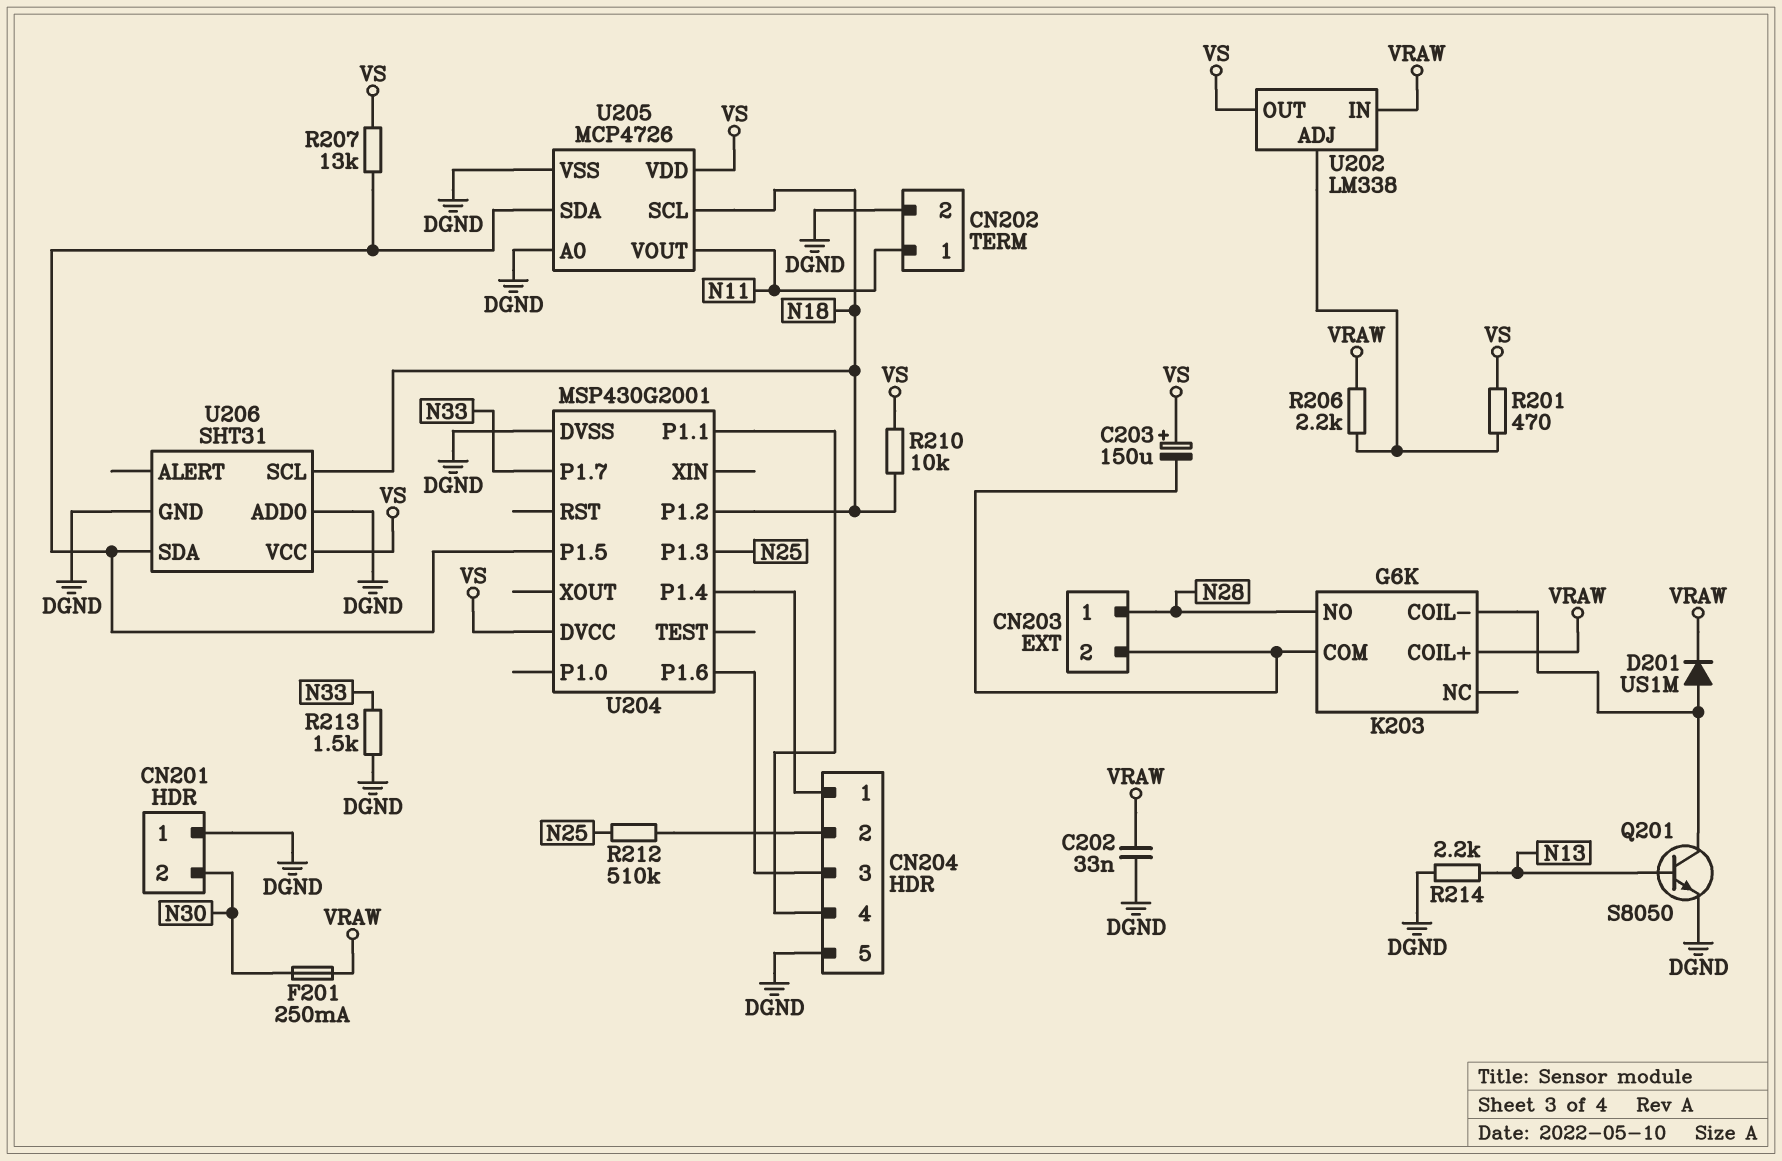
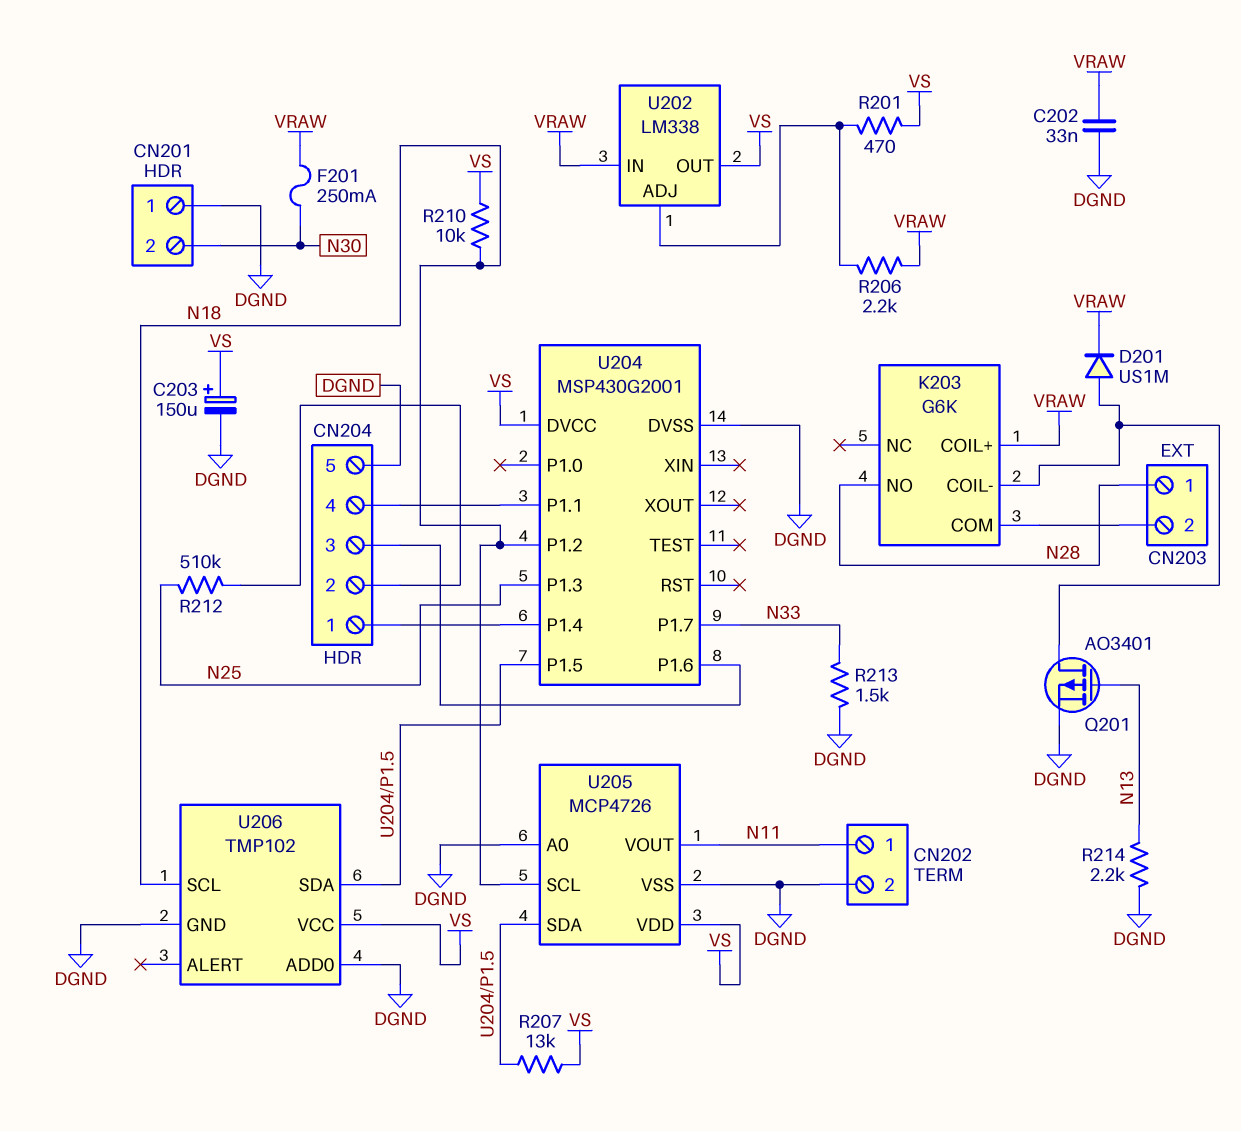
C203: 150uF (plus VS, minus CN203/2) -> 150uF (plus VS, minus DGND)
Q201: NPN S8050 (B N13, C K203/COIL-, E DGND) -> PMOS AO3401 (G N13, D K203/COIL-, S DGND)
U206: SHT31 -> TMP102

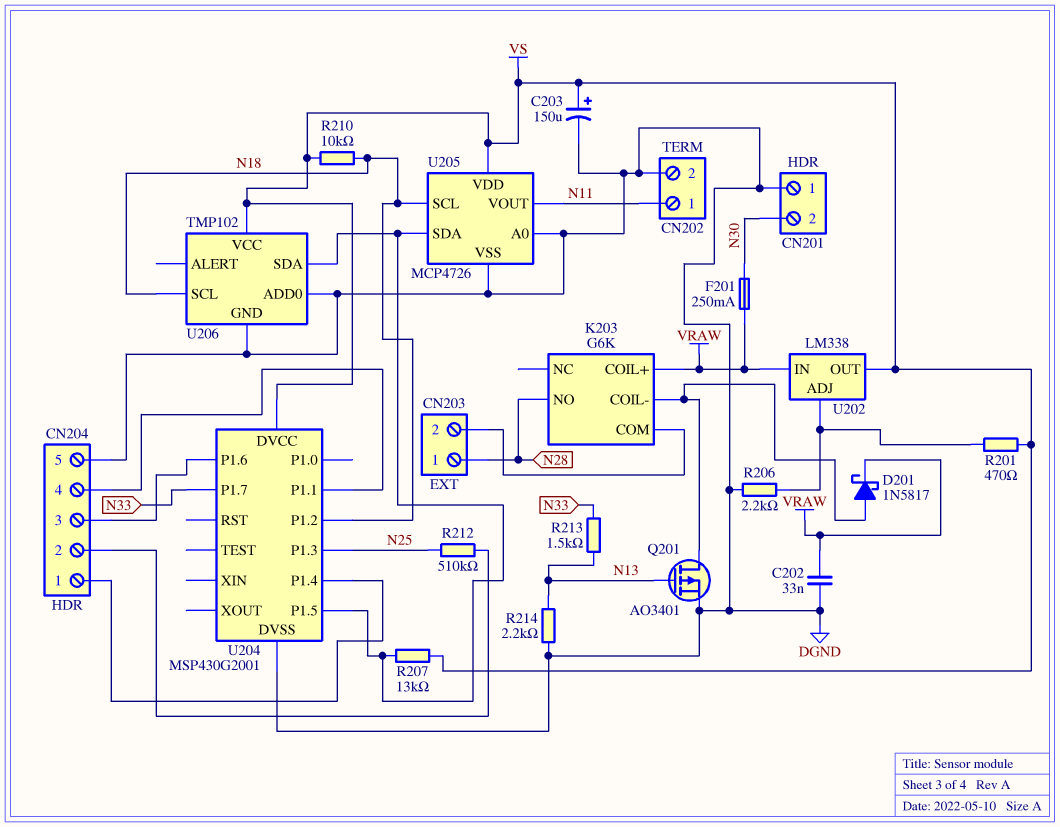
D201: diode US1M (A K203/COIL-, K VRAW) -> schottky 1N5817 (A K203/COIL-, K VRAW)
R206: 2.2k (U202/ADJ, VRAW) -> 2.2k (DGND, U202/ADJ)
R213: 1.5k (DGND, N33) -> 1.5k (N13, N33)

